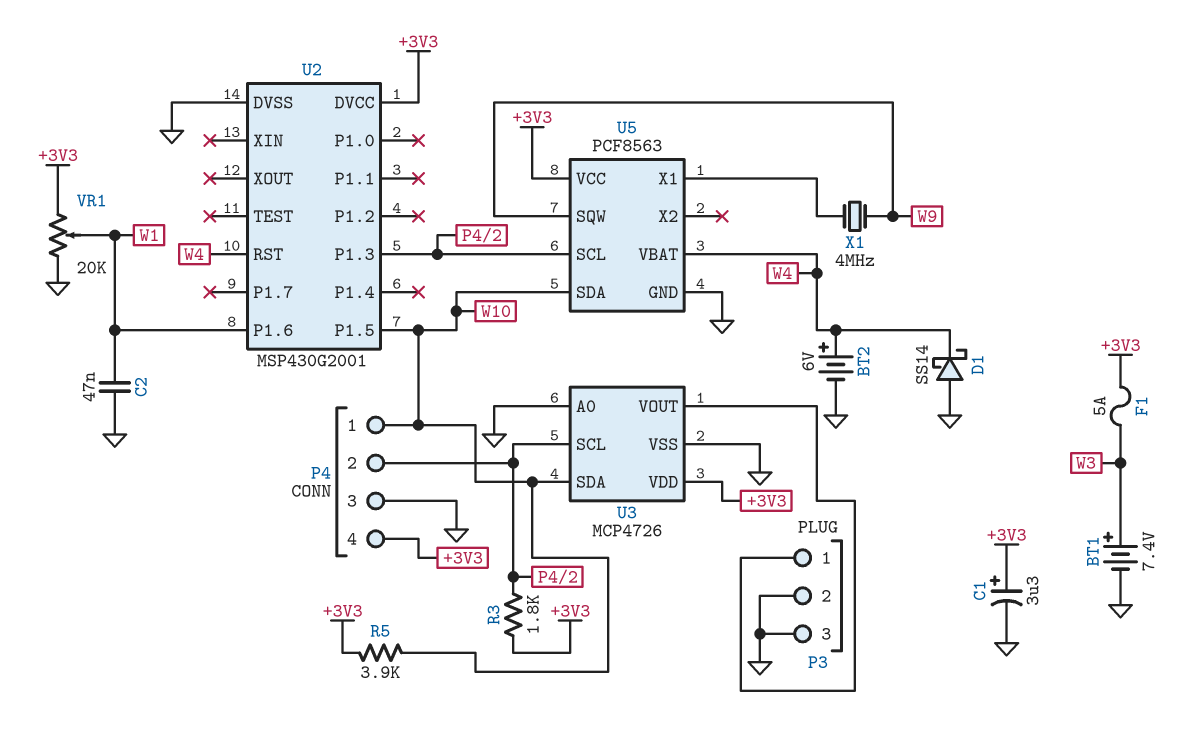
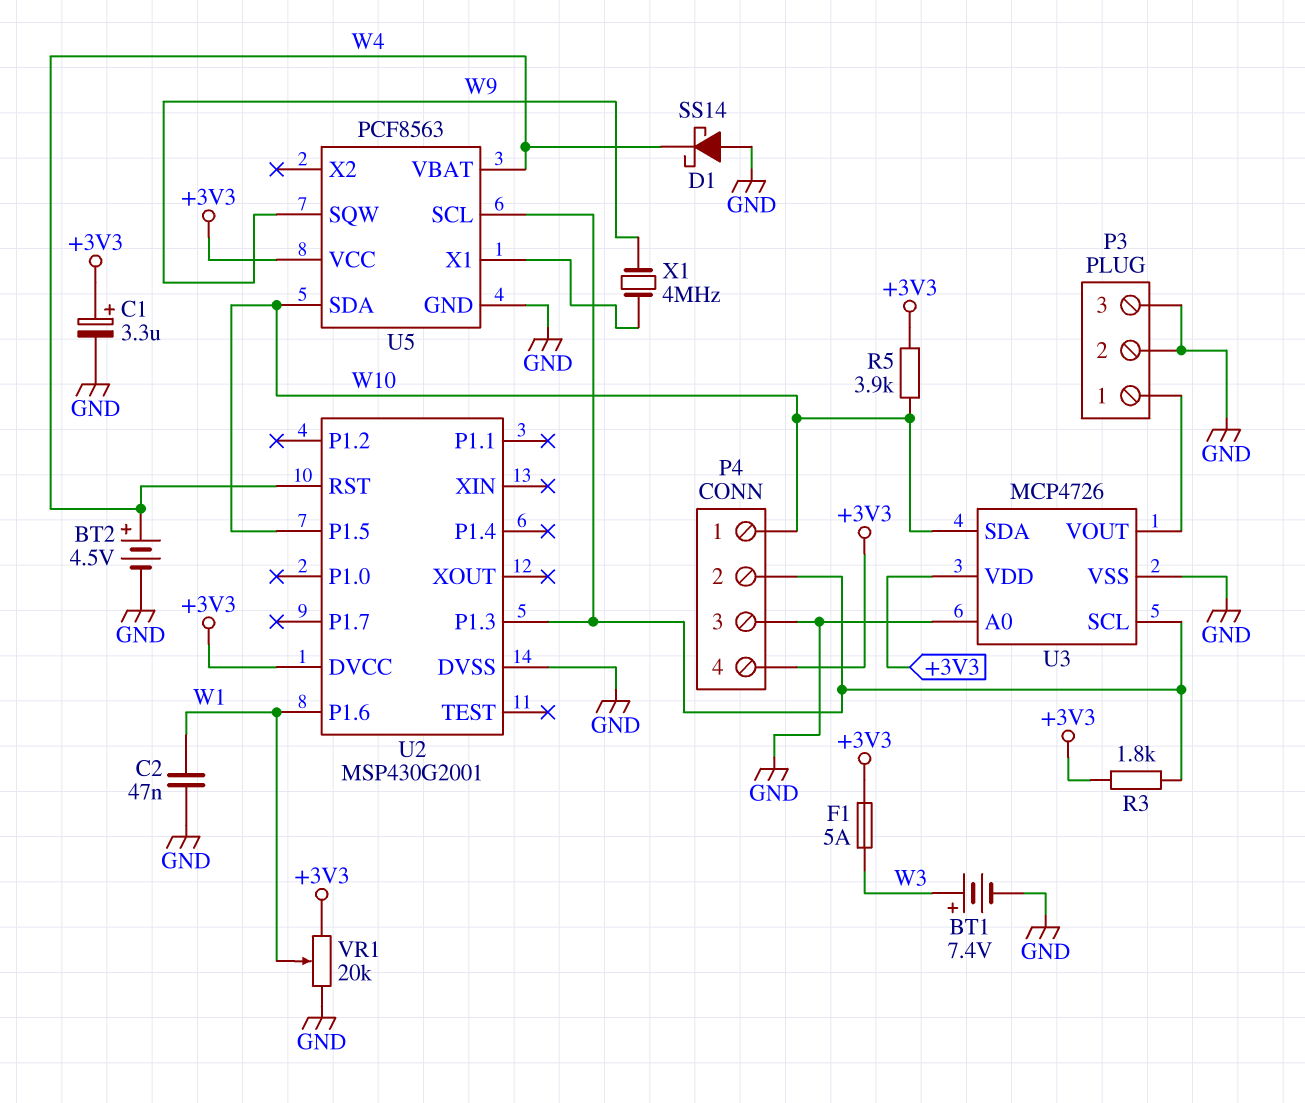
BT2: 6V (plus W4, minus GND) -> 4.5V (plus W4, minus GND)

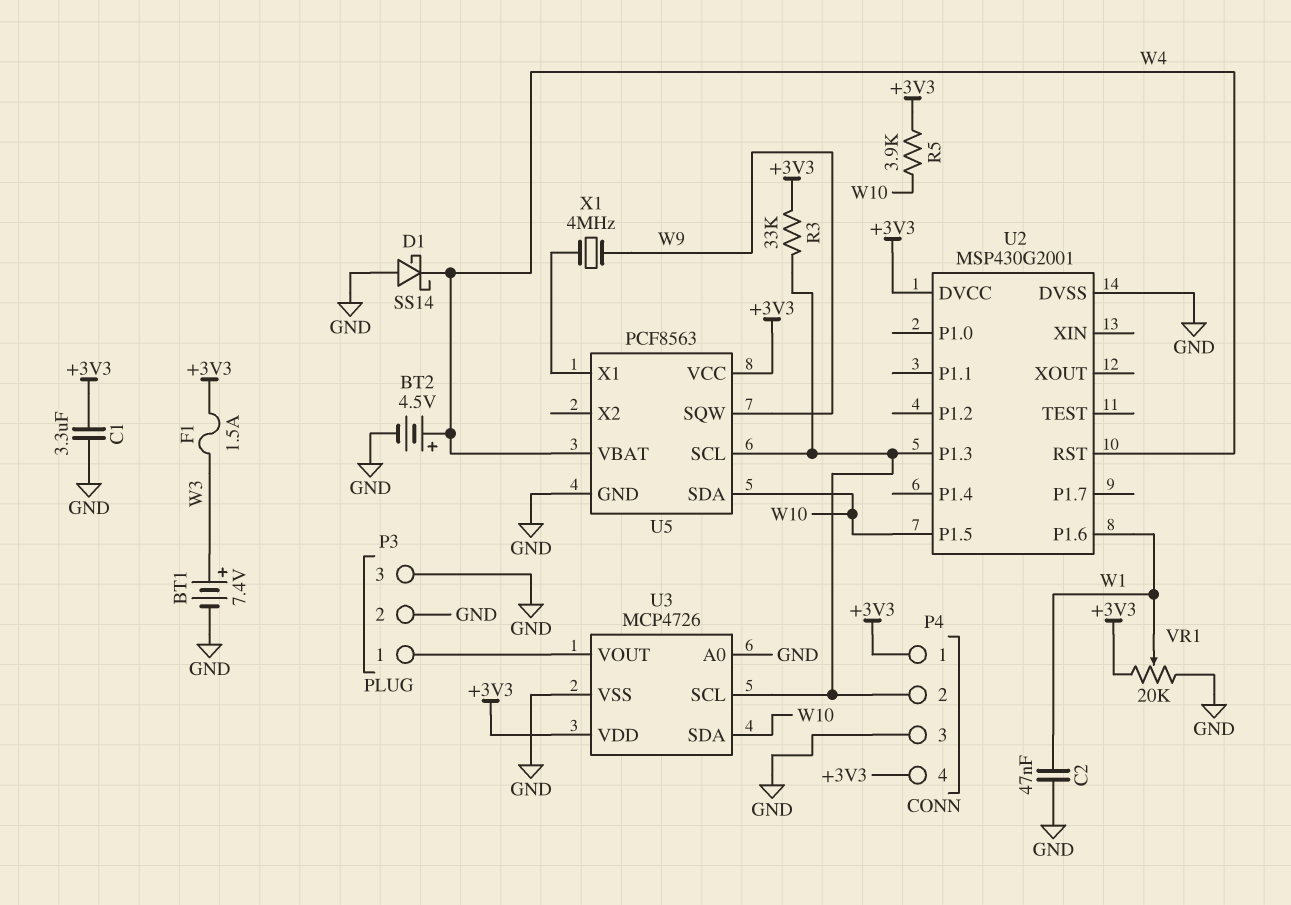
C1: 3.3uF (plus +3V3, minus GND) -> 3.3uF (+3V3, GND)
F1: 5A (+3V3, W3) -> 1.5A (+3V3, W3)
P4 pin 1: W10 -> +3V3
R3: 1.8k (+3V3, P4/2) -> 33k (+3V3, P4/2)

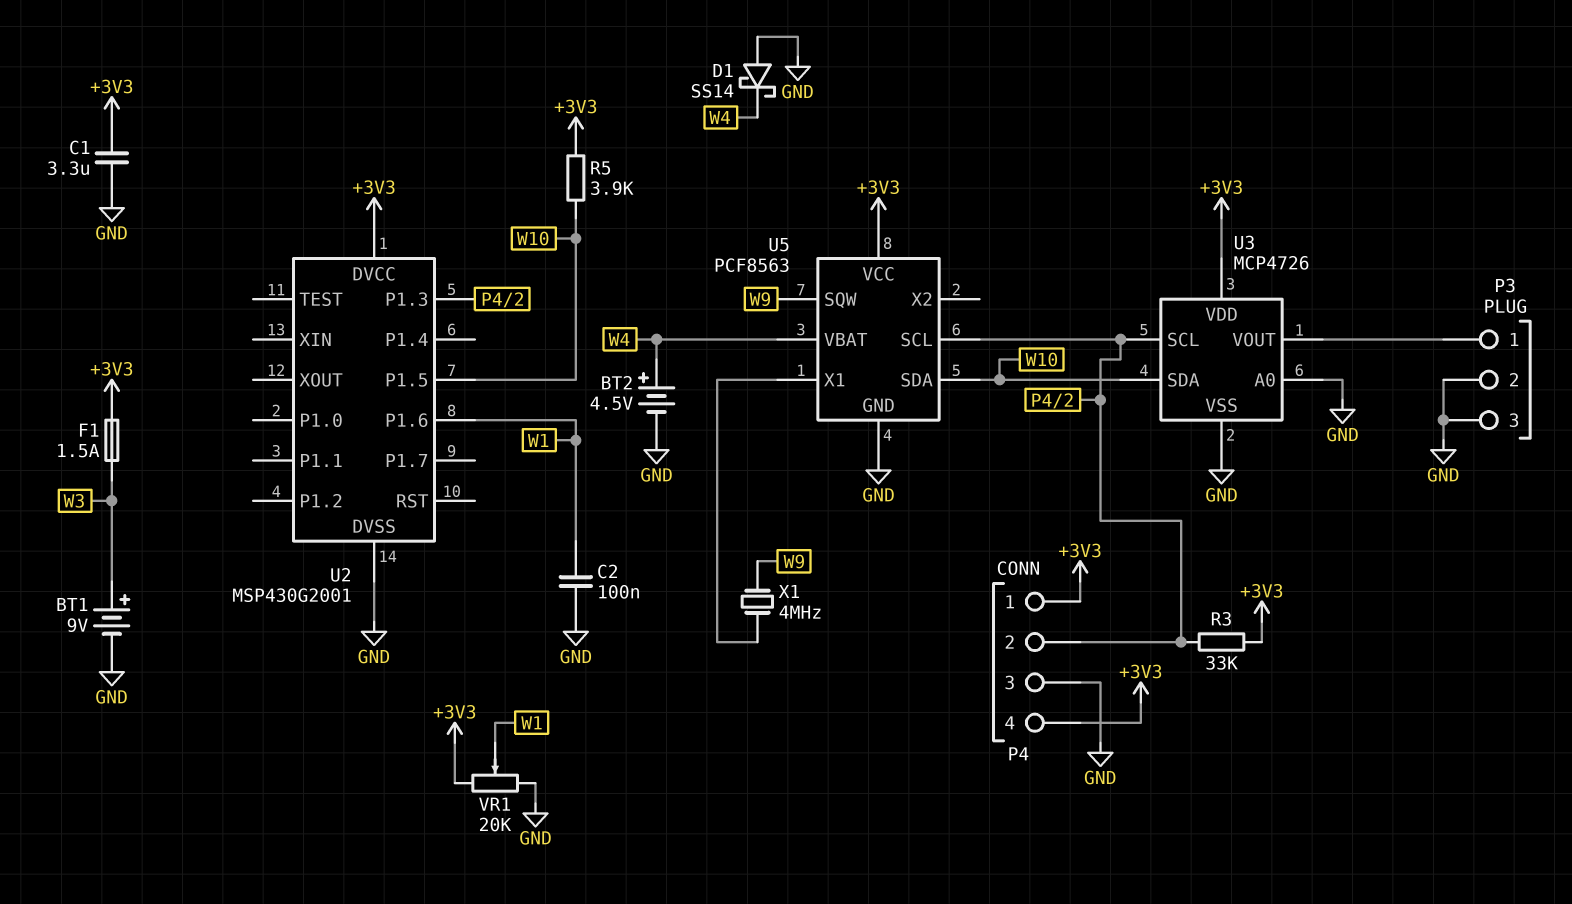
BT1: 7.4V (plus W3, minus GND) -> 9V (plus W3, minus GND)
C2: 47nF (GND, W1) -> 100nF (GND, W1)
U2 pin RST: W4 -> none

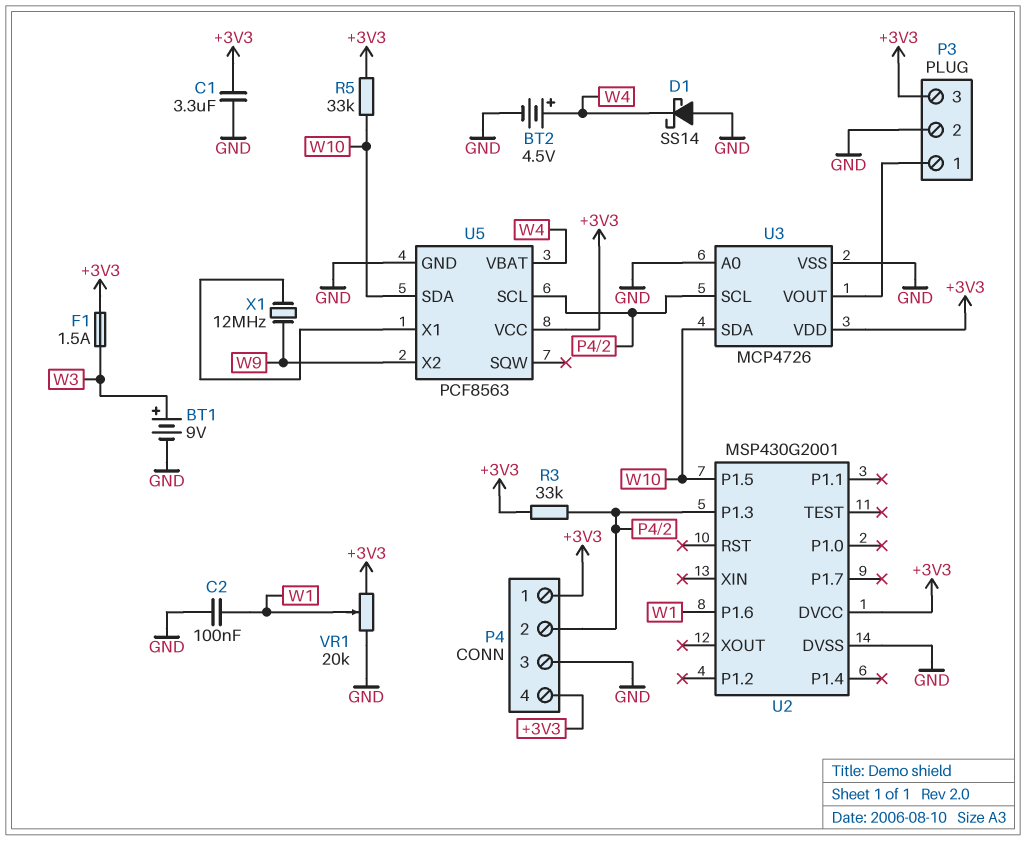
P3 pin 3: GND -> +3V3
R5: 3.9k (+3V3, W10) -> 33k (+3V3, W10)
U5 pin SQW: W9 -> none
U5 pin X2: none -> W9
X1: 4MHz (U5/X1, W9) -> 12MHz (U5/X1, W9)

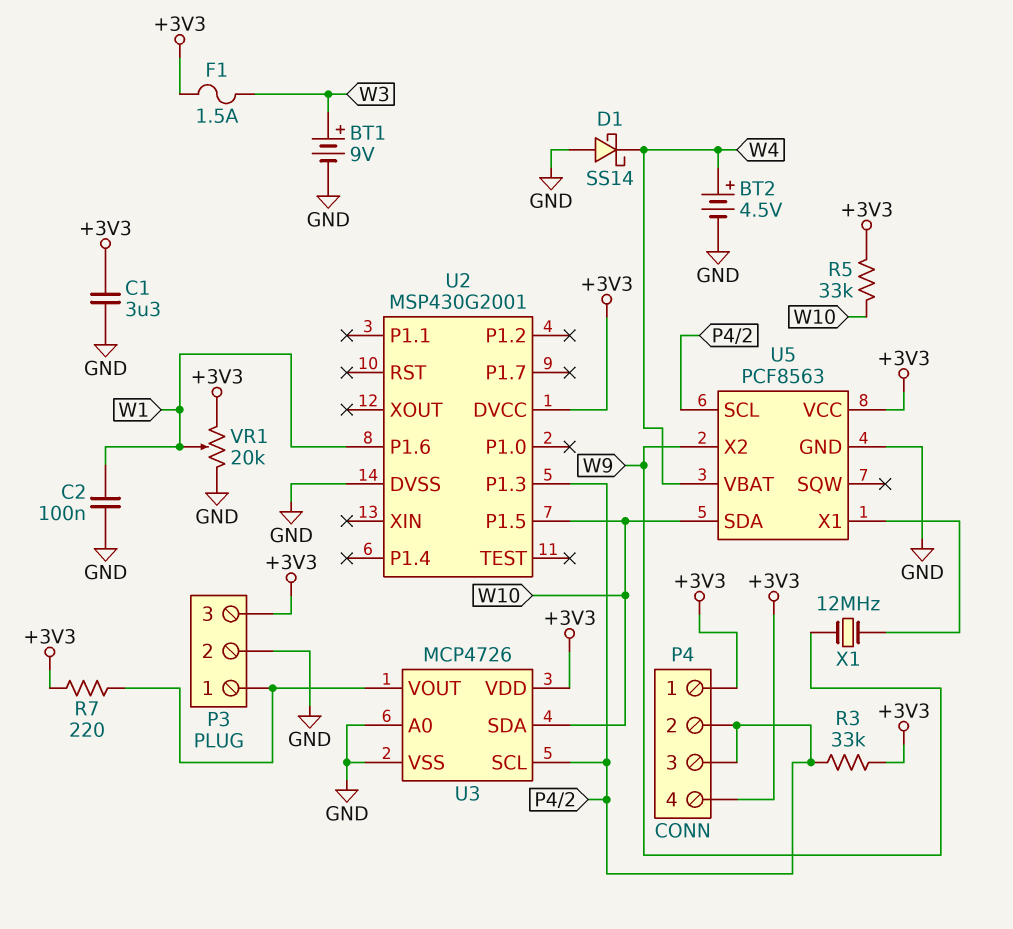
P4 pin 3: GND -> P4/2
R7: none -> 220 (+3V3, P3/1)

